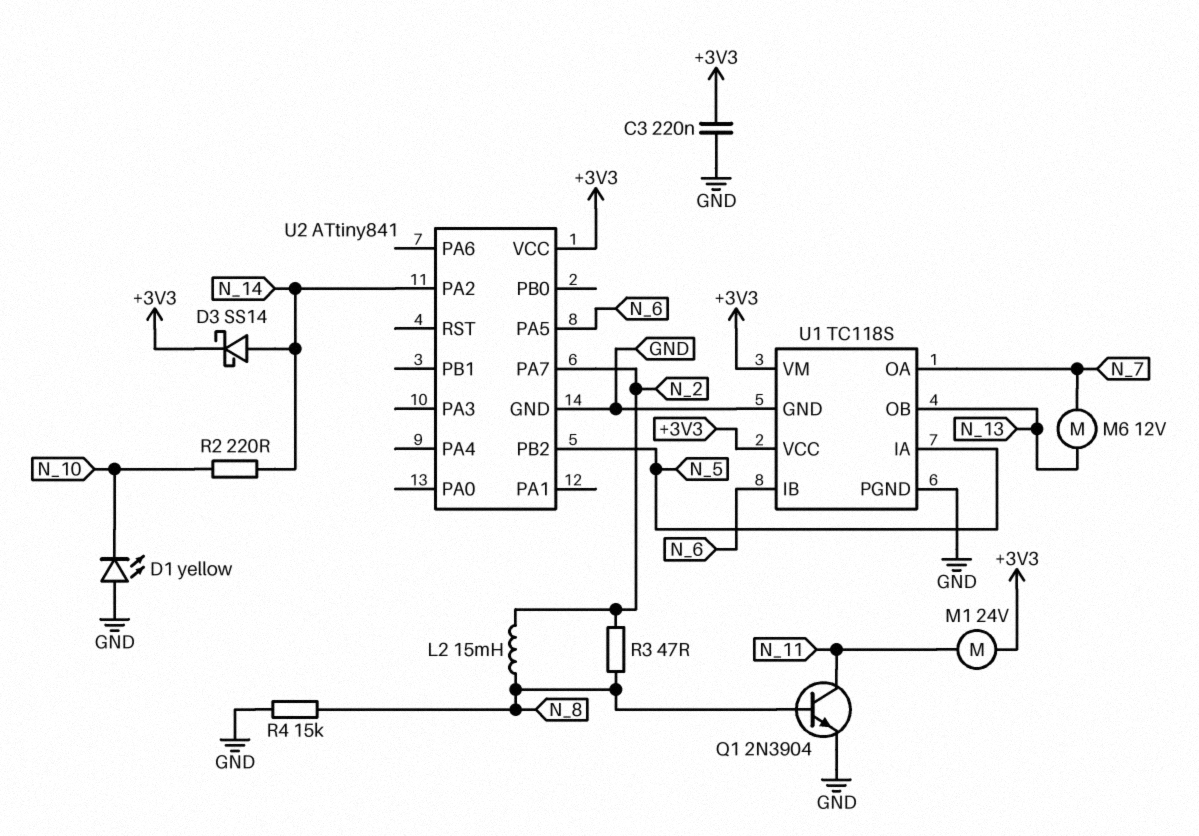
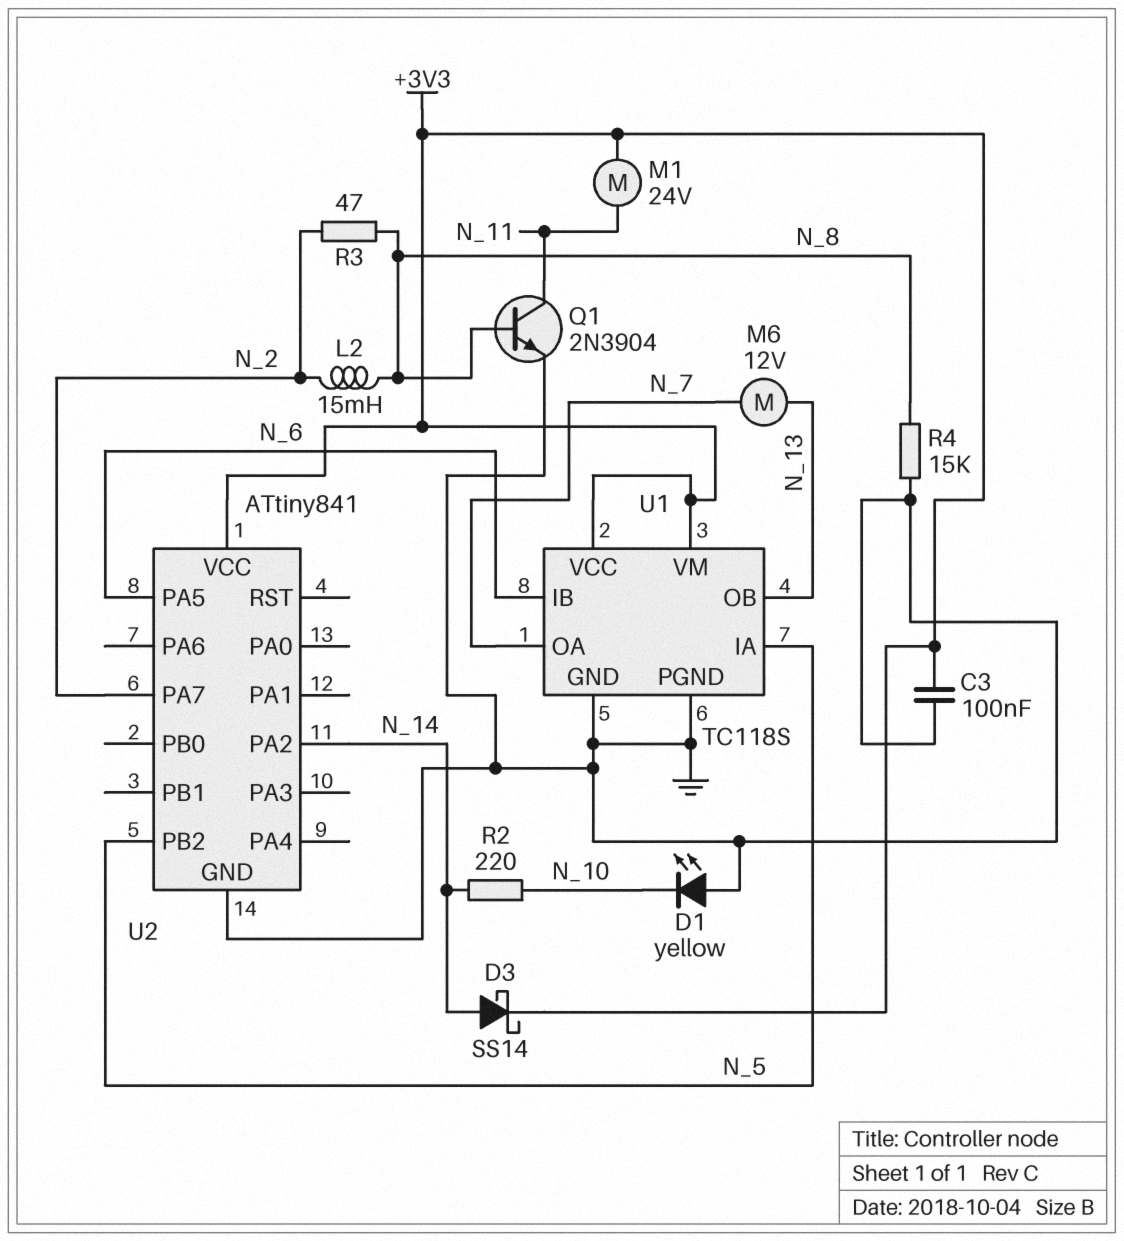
C3: 220nF (+3V3, GND) -> 100nF (+3V3, GND)

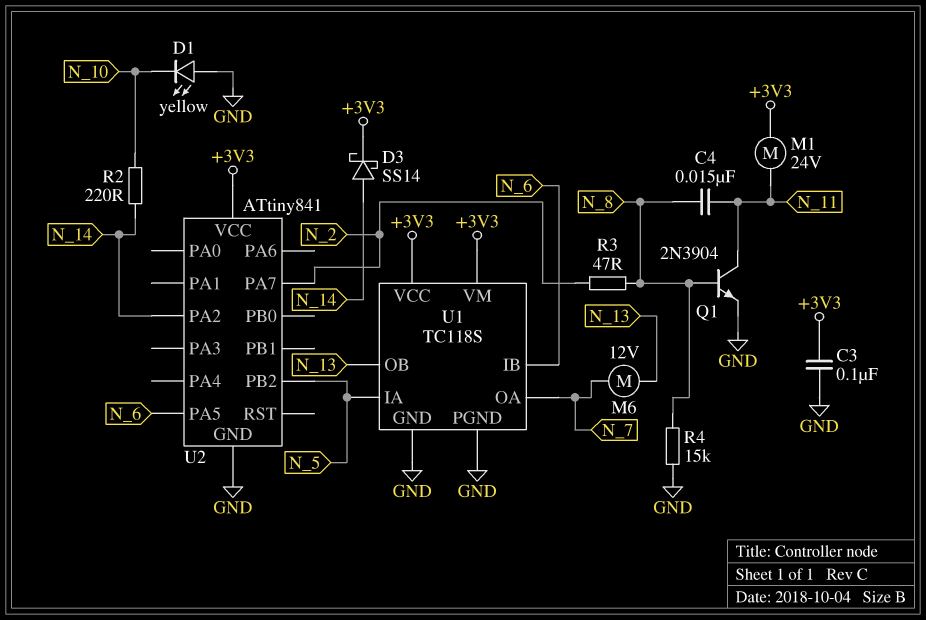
C4: none -> 15nF (N_8, N_11)
L2: 15mH (N_2, N_8) -> none

